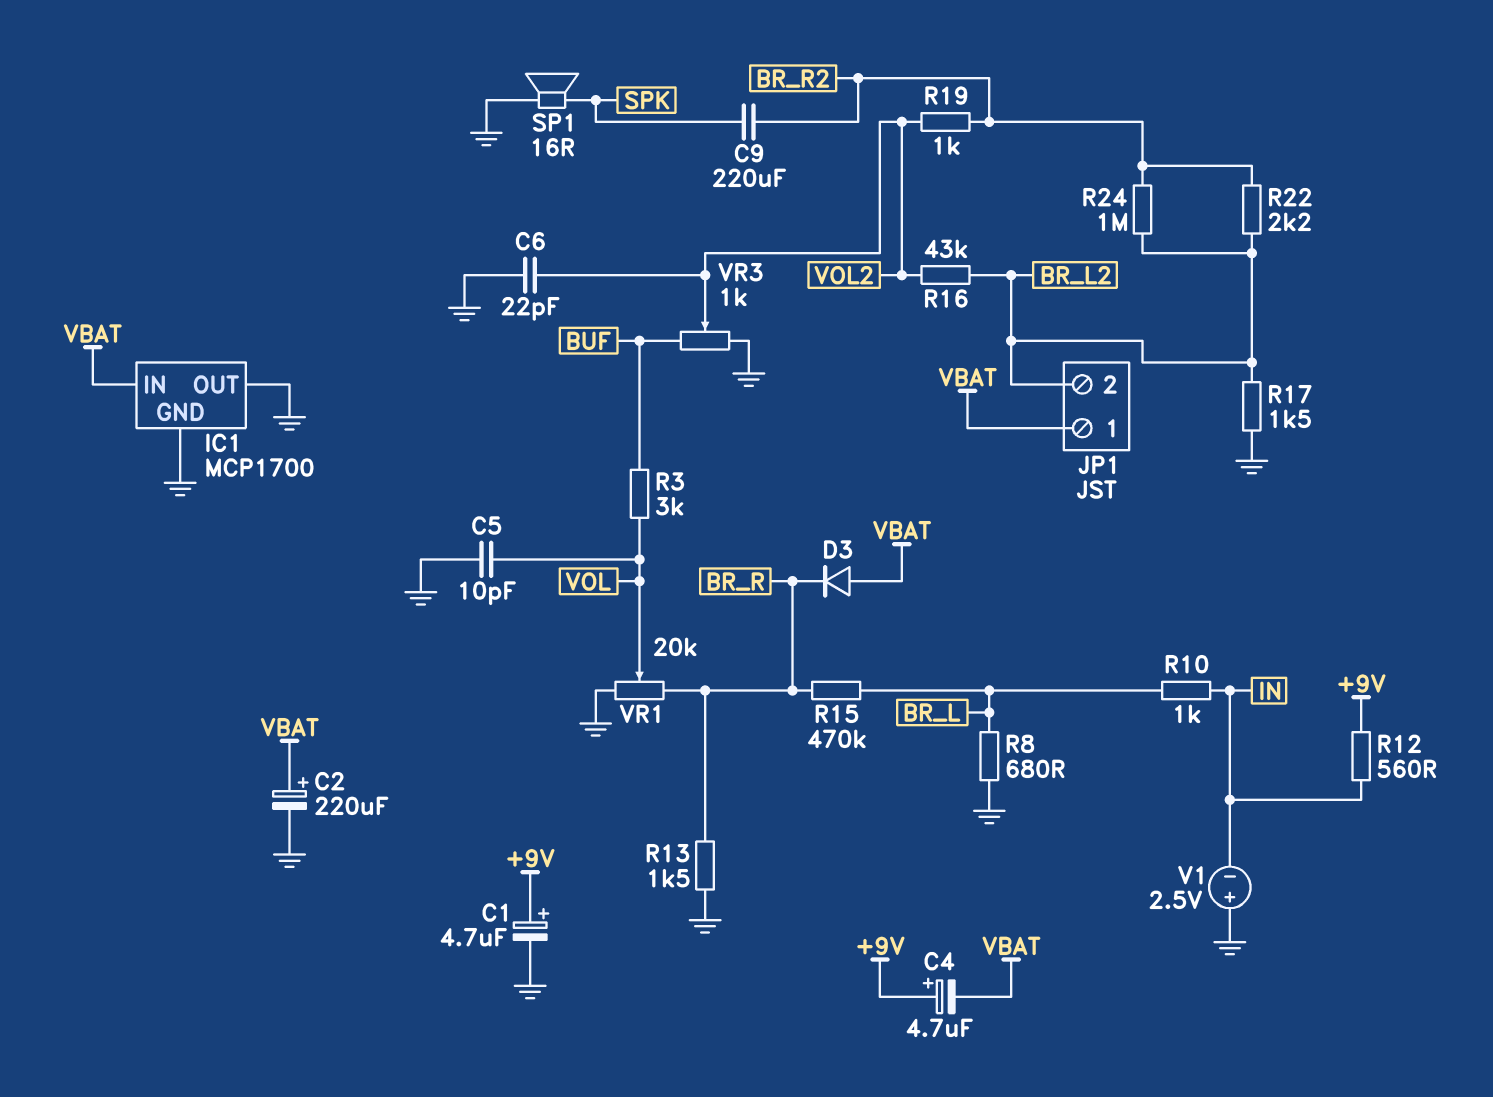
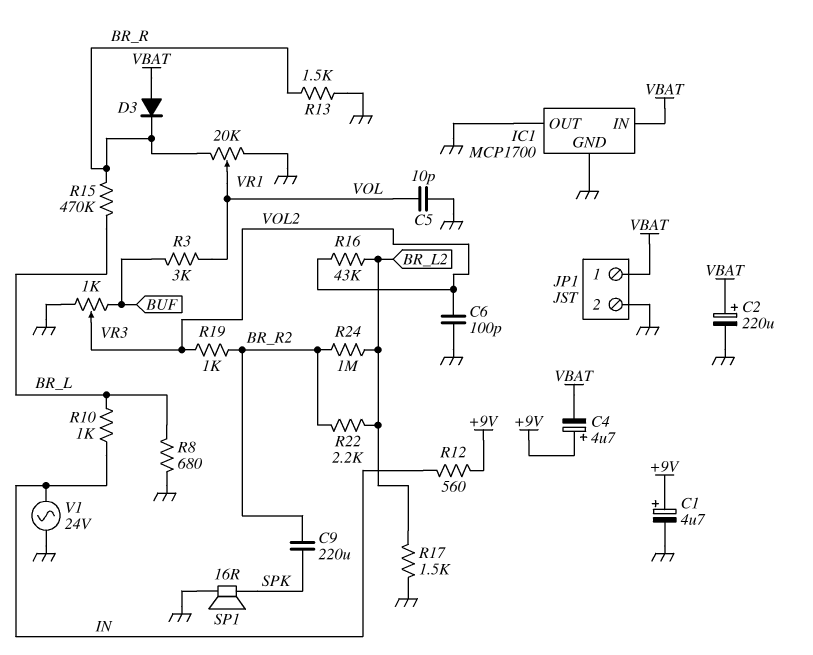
C6: 22pF (GND, VOL2) -> 100pF (GND, VOL2)
JP1 pin 2: BR_L2 -> GND
V1: 2.5V (plus GND, minus IN) -> AC 24V (GND, IN)

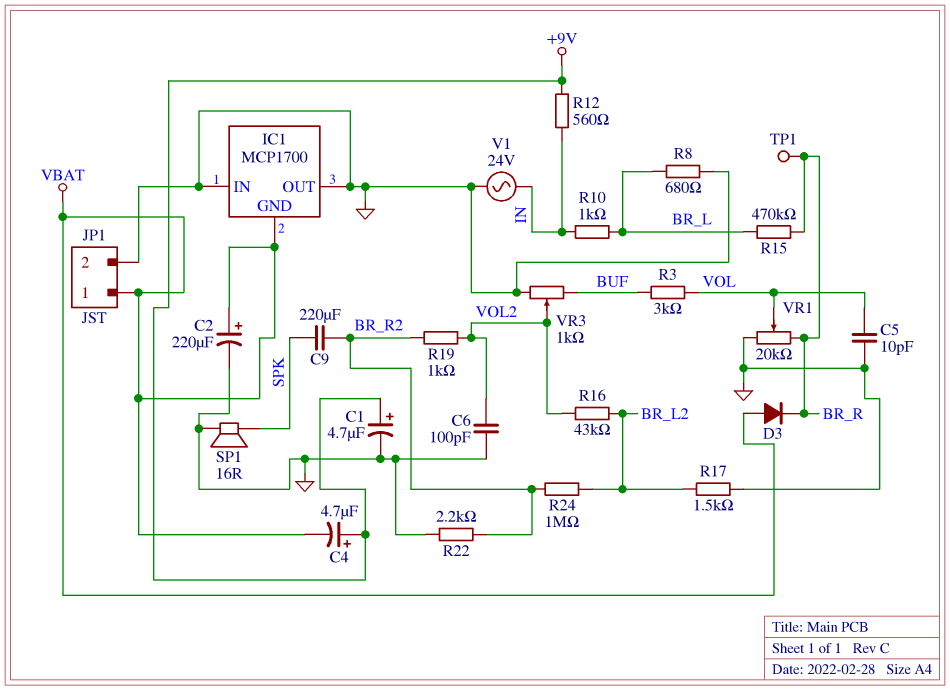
IC1 pin GND: GND -> VBAT
IC1 pin IN: VBAT -> GND
R13: 1.5k (BR_R, GND) -> none
R22: 2.2k (BR_L2, BR_R2) -> 2.2k (BR_R2, GND)
TP1: none -> test point (BR_R)

